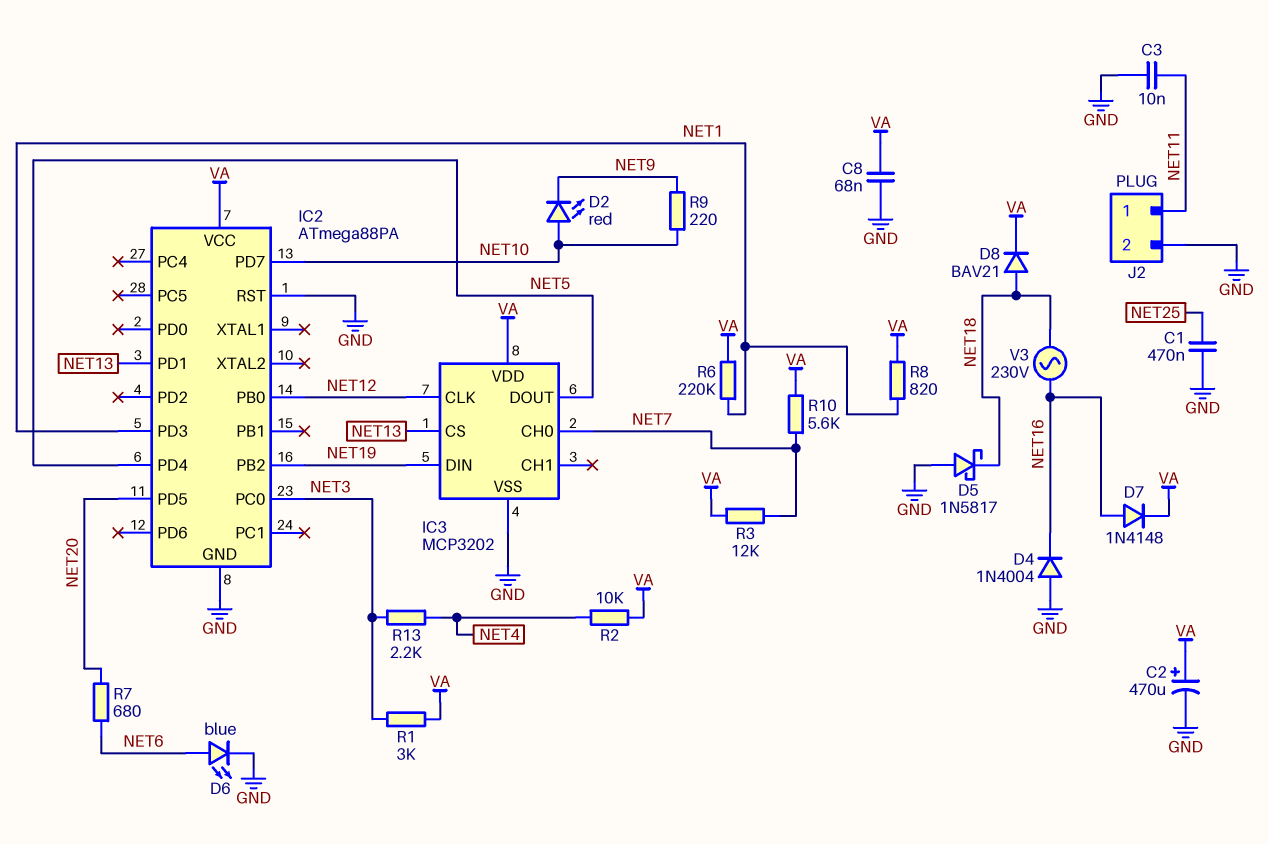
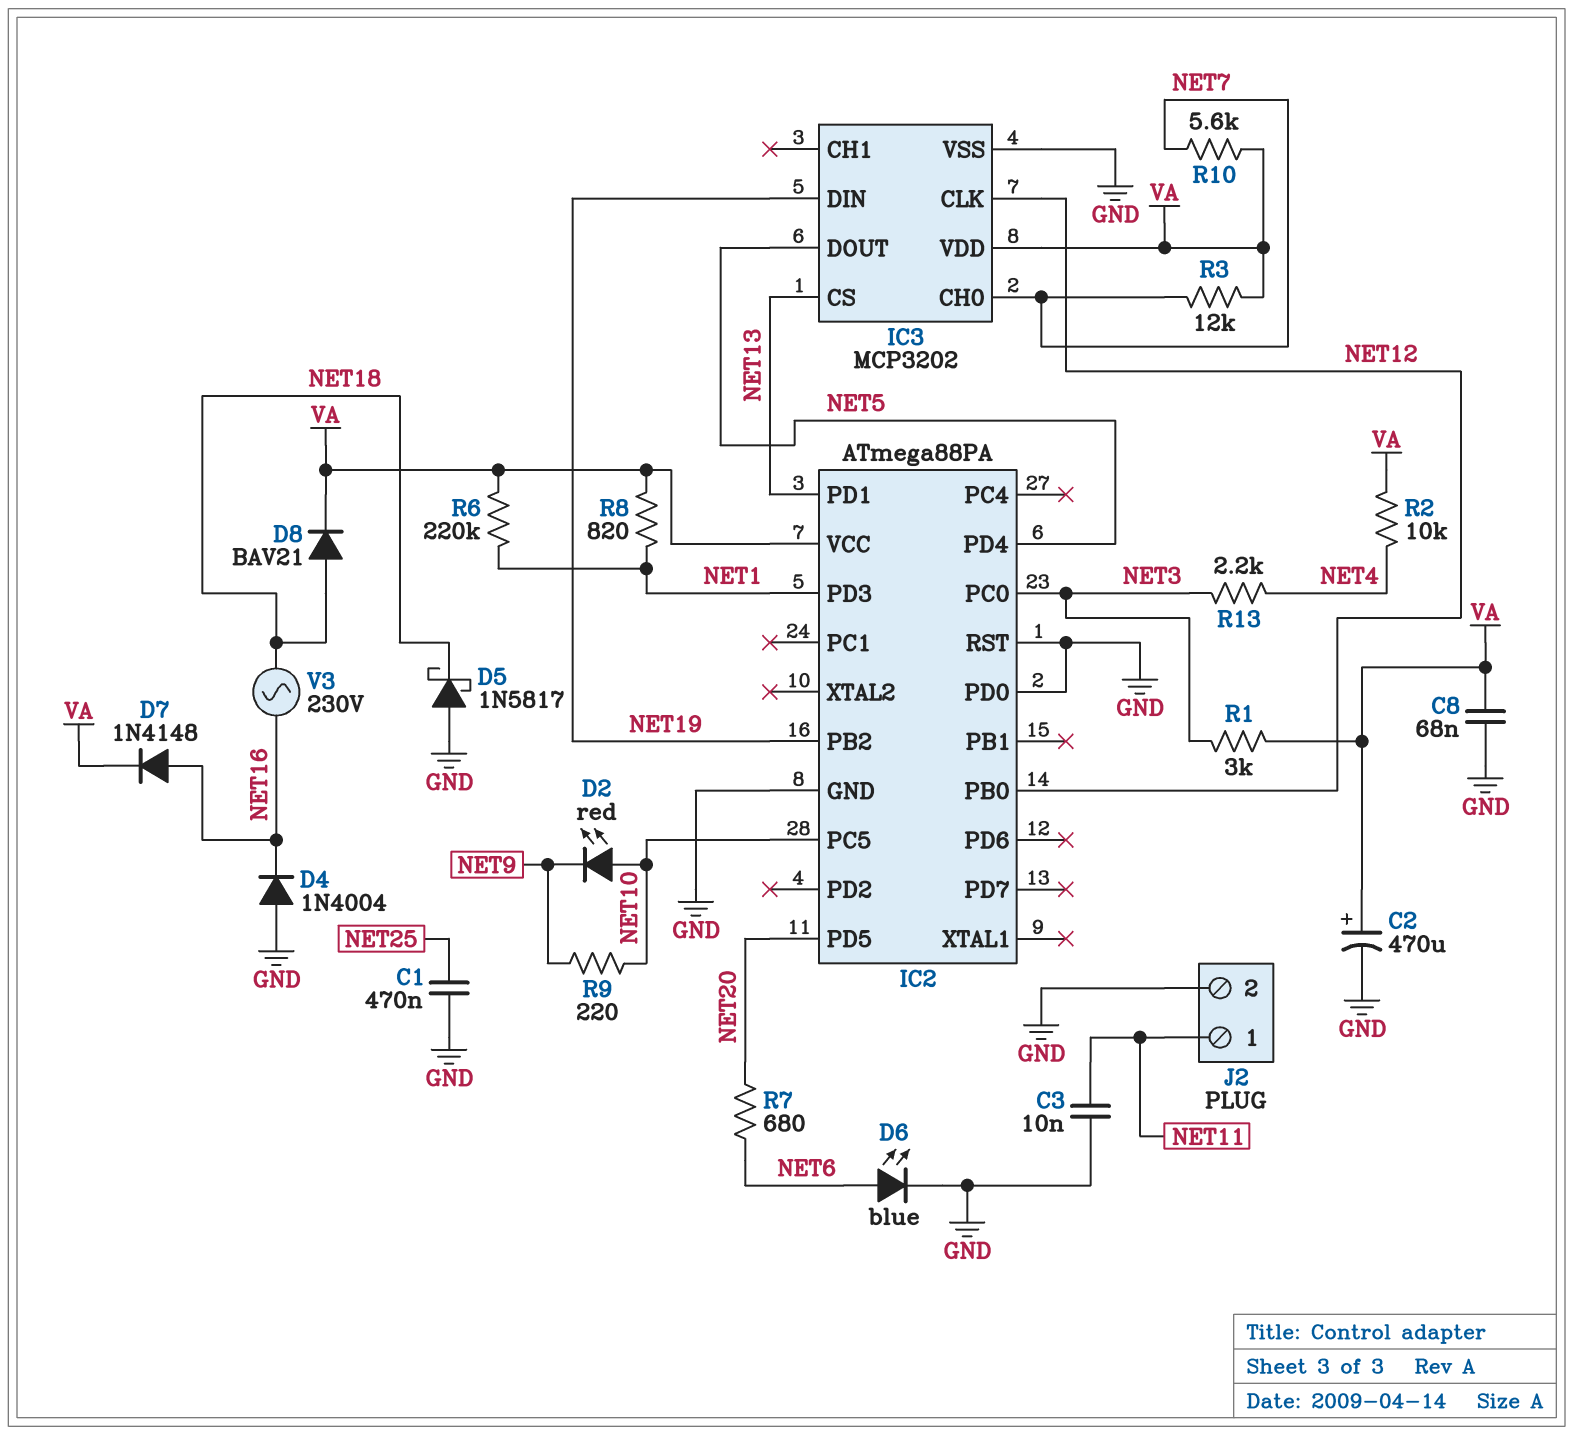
IC2 pin PC5: none -> NET10
IC2 pin PD0: none -> GND
IC2 pin PD7: NET10 -> none

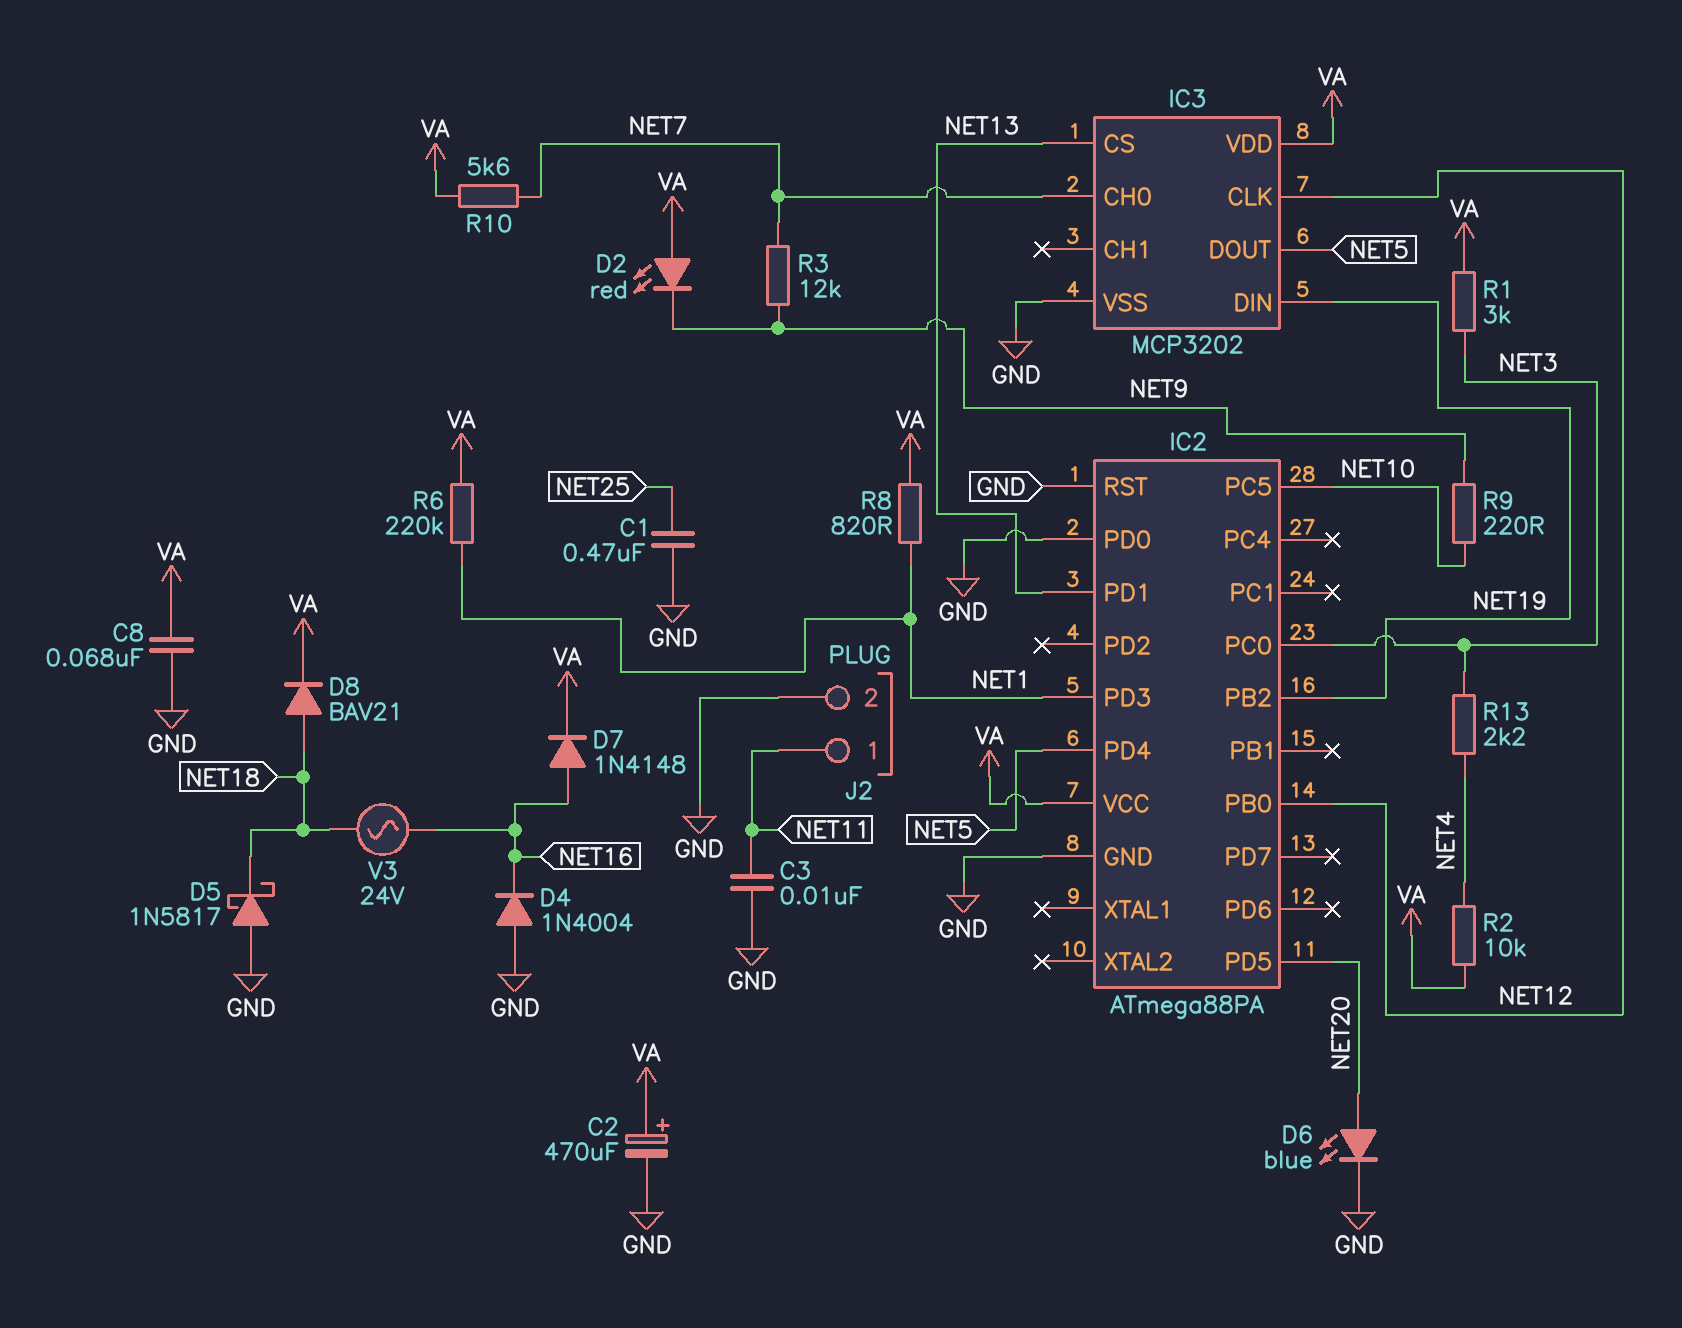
D2: LED red (A NET10, K NET9) -> LED red (A VA, K NET9)
D6: LED blue (A NET6, K GND) -> LED blue (A NET20, K GND)
R3: 12k (NET7, VA) -> 12k (NET7, NET9)
R7: 680 (NET6, NET20) -> none
V3: AC 230V (NET16, NET18) -> AC 24V (NET16, NET18)

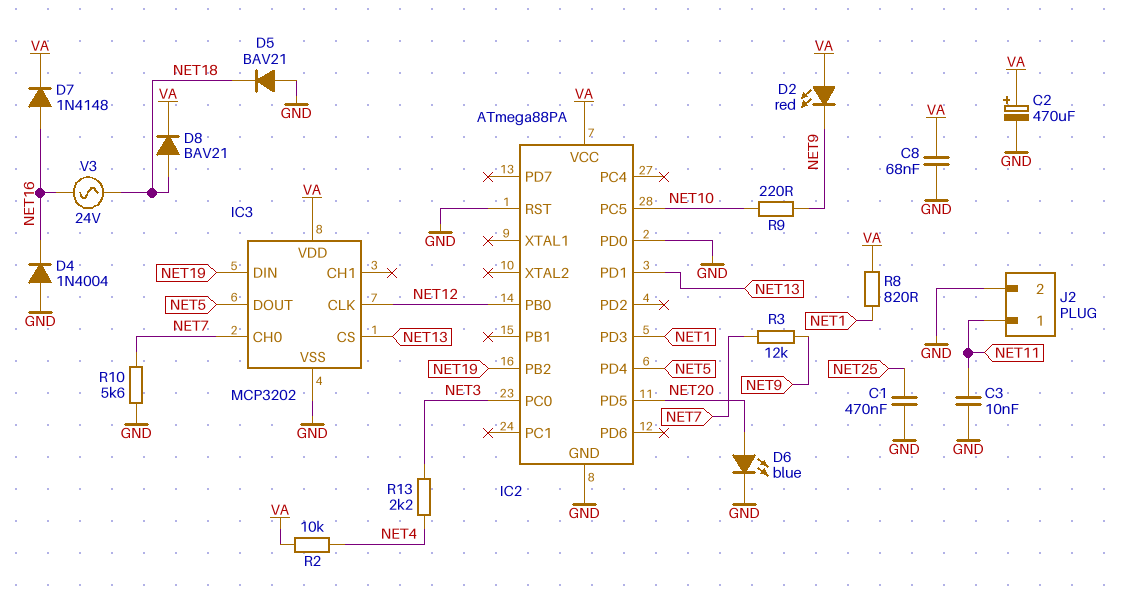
D5: schottky 1N5817 (A GND, K NET18) -> diode BAV21 (A GND, K NET18)
R1: 3k (NET3, VA) -> none
R6: 220k (NET1, VA) -> none
R10: 5.6k (NET7, VA) -> 5.6k (GND, NET7)

